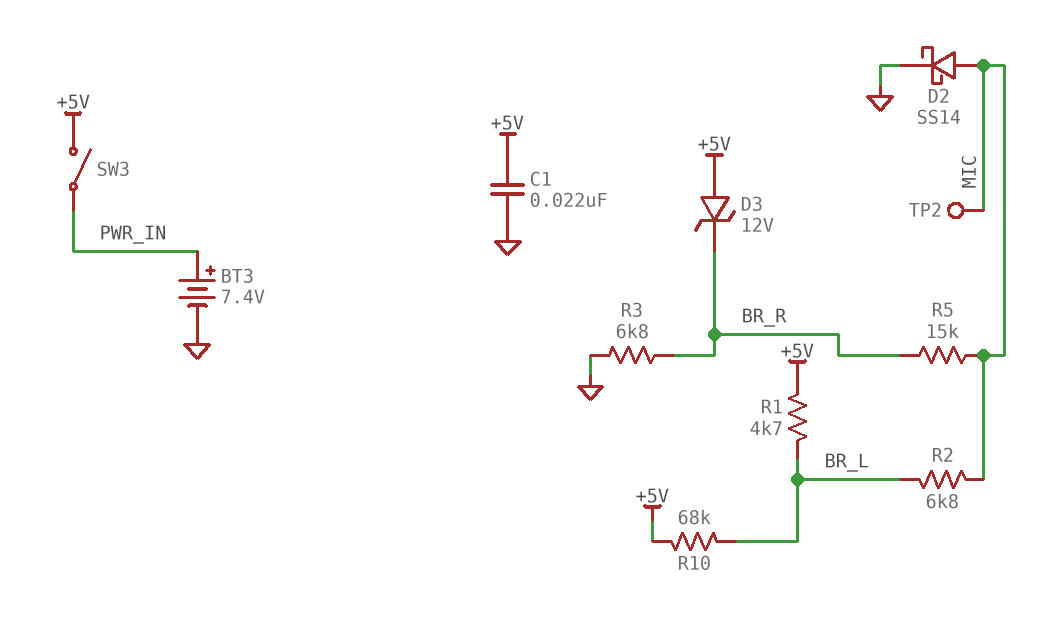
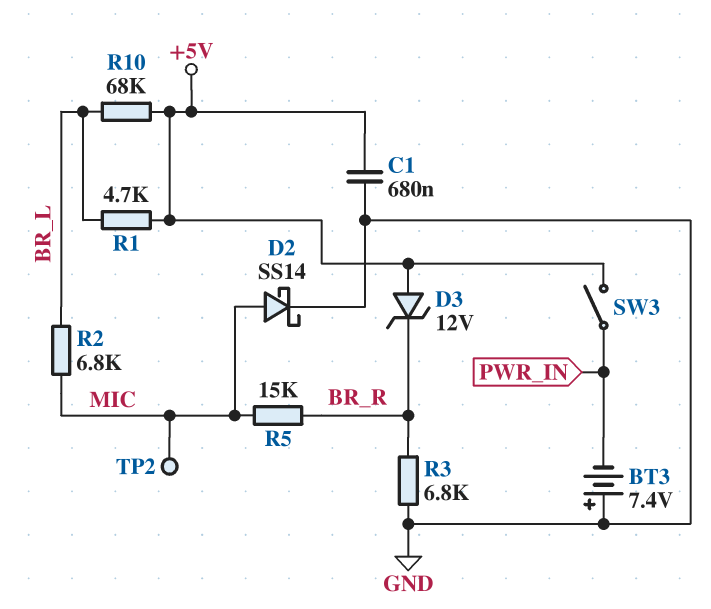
BT3: 7.4V (plus PWR_IN, minus GND) -> 7.4V (plus GND, minus PWR_IN)
C1: 22nF (+5V, GND) -> 680nF (+5V, GND)

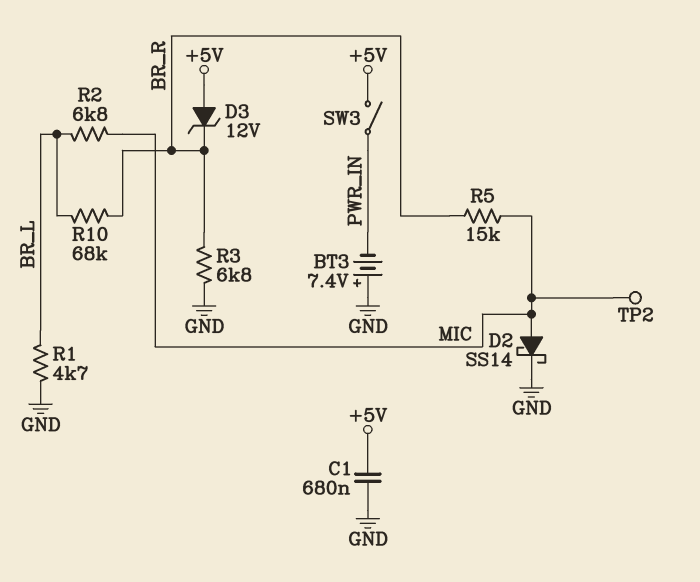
R1: 4.7k (+5V, BR_L) -> 4.7k (BR_L, GND)
R10: 68k (+5V, BR_L) -> 68k (BR_L, BR_R)

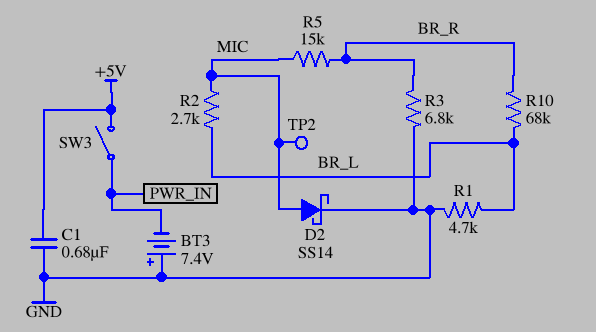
D3: zener 12V (A +5V, K BR_R) -> none
R2: 6.8k (BR_L, MIC) -> 2.7k (BR_L, MIC)

